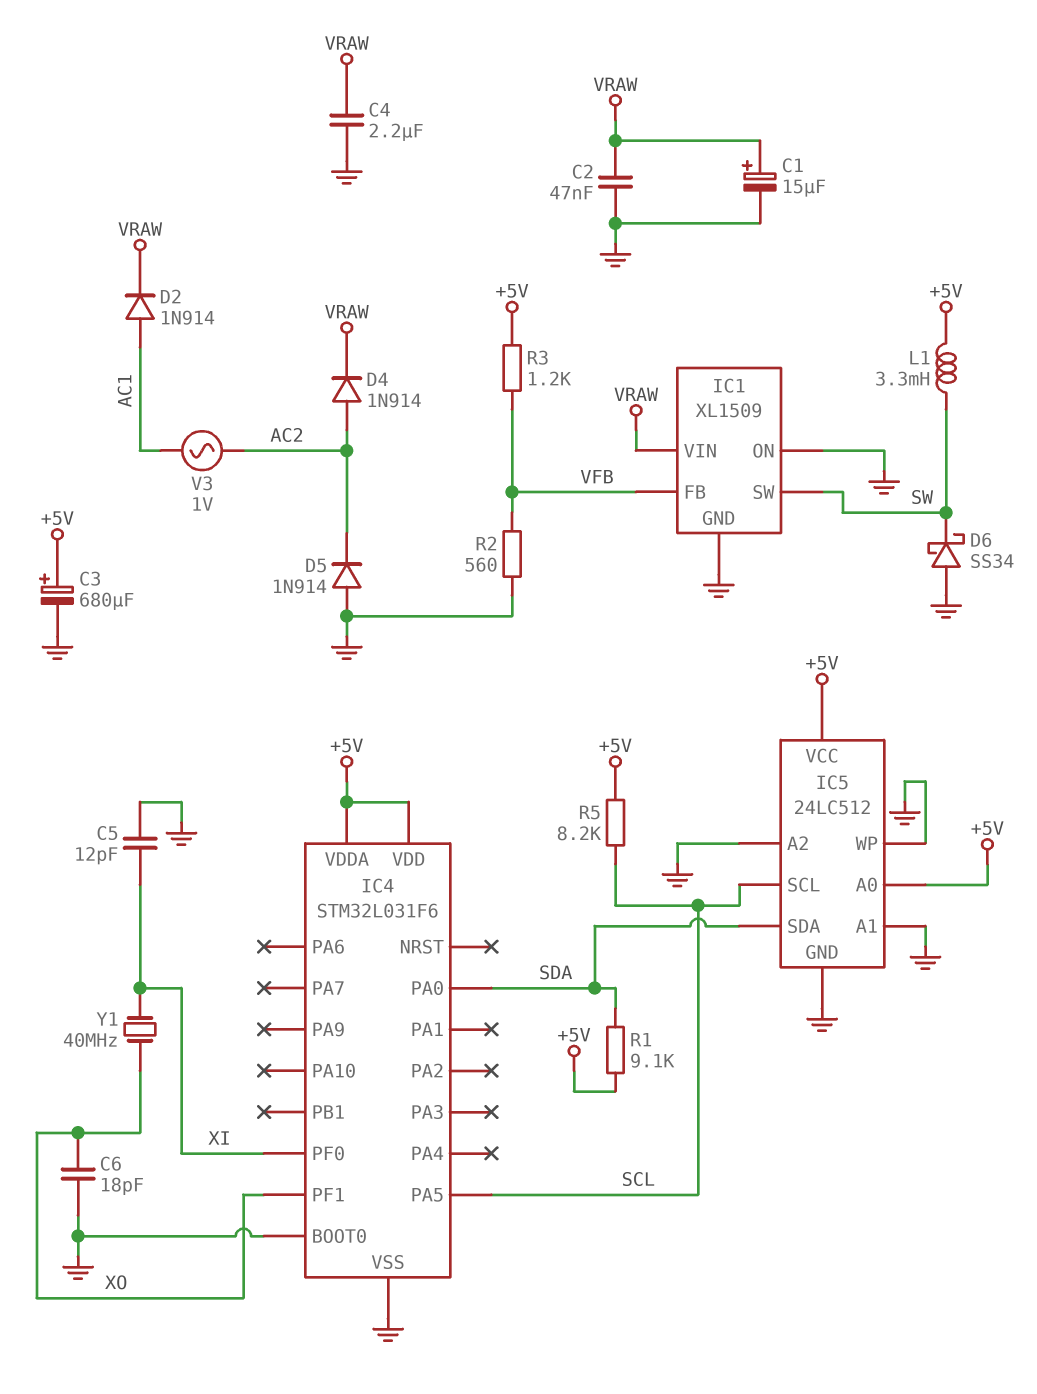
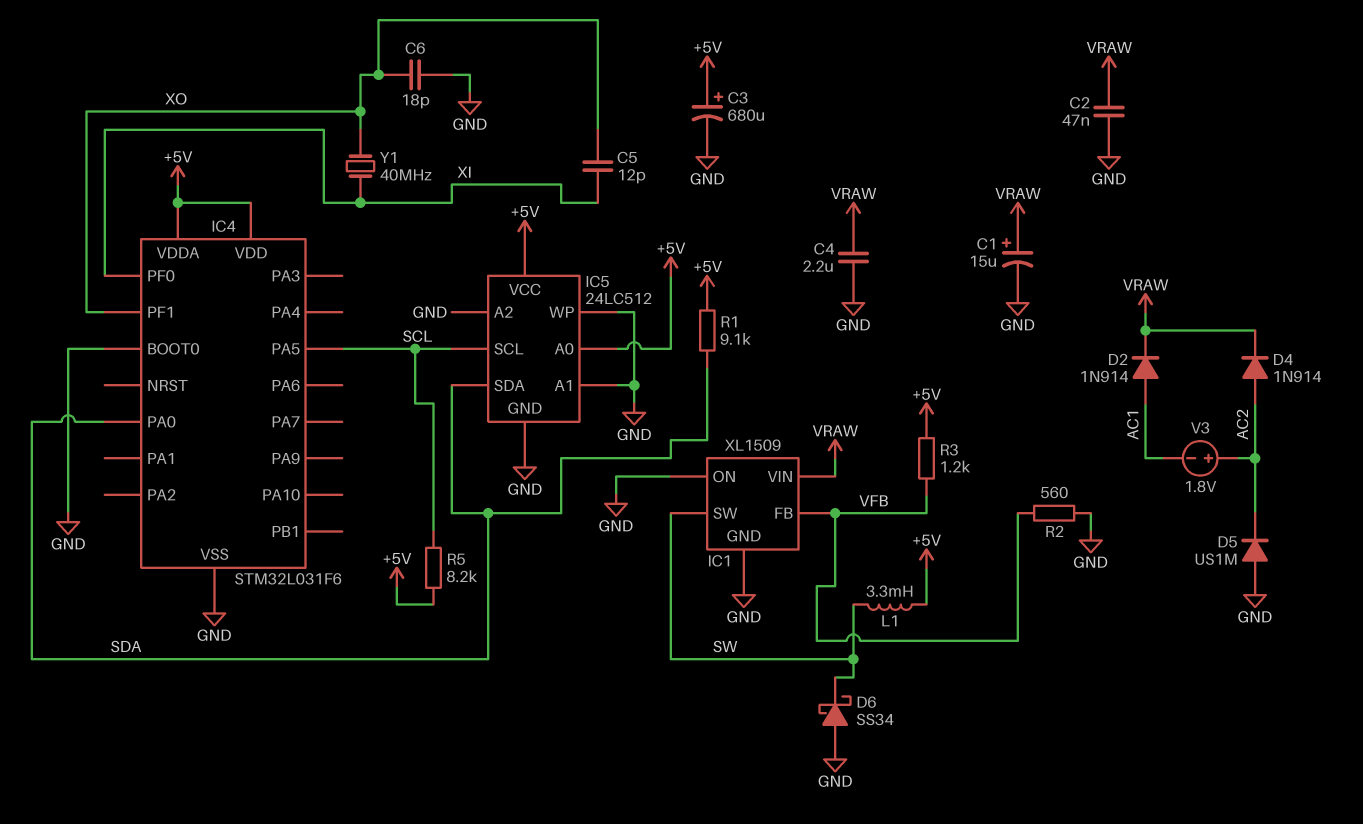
C5: 12pF (GND, XI) -> 12pF (XI, XO)
D5: diode 1N914 (A GND, K AC2) -> diode US1M (A GND, K AC2)
V3: AC 1V (AC1, AC2) -> 1.8V (plus AC2, minus AC1)

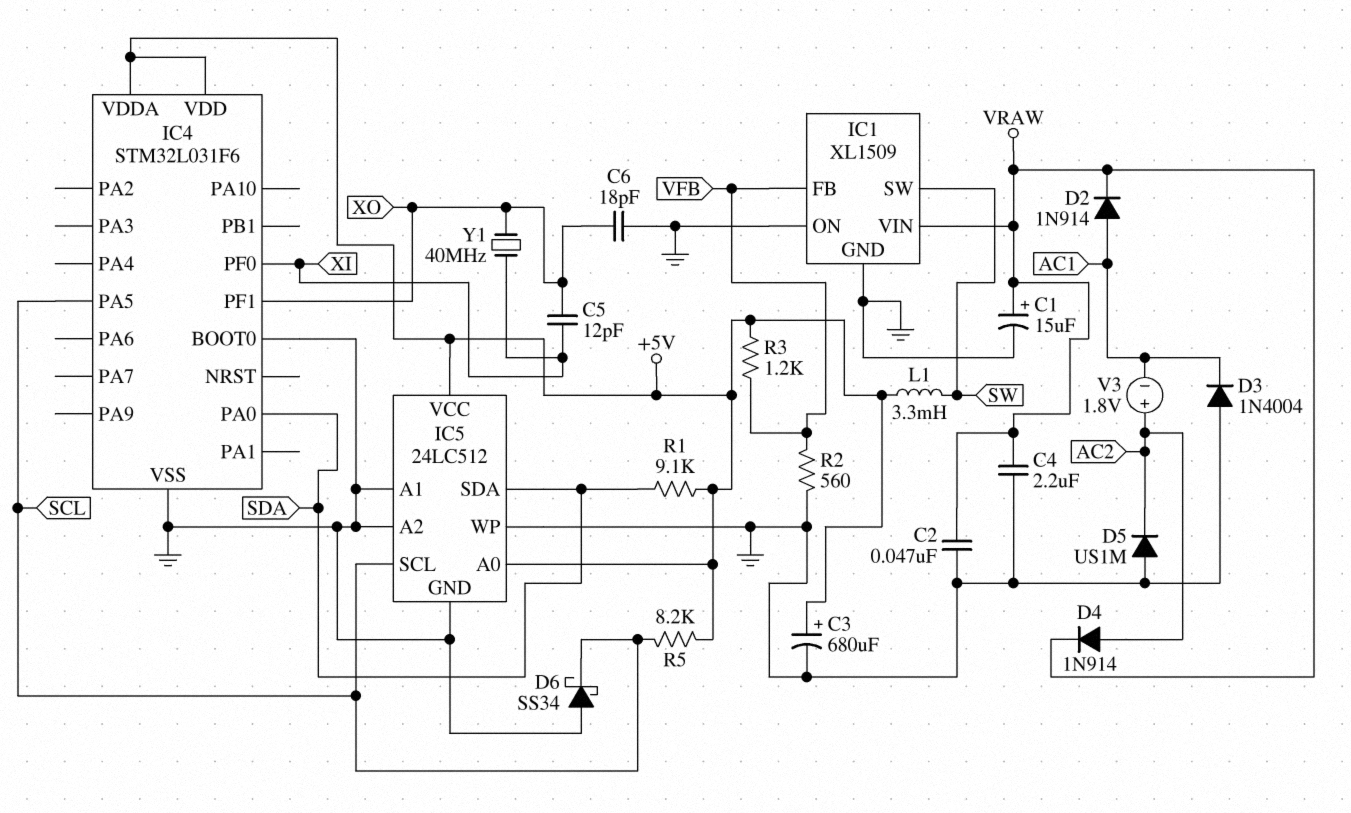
D3: none -> diode 1N4004 (A GND, K AC1)
D6: schottky SS34 (A GND, K SW) -> schottky SS34 (A GND, K SCL)

